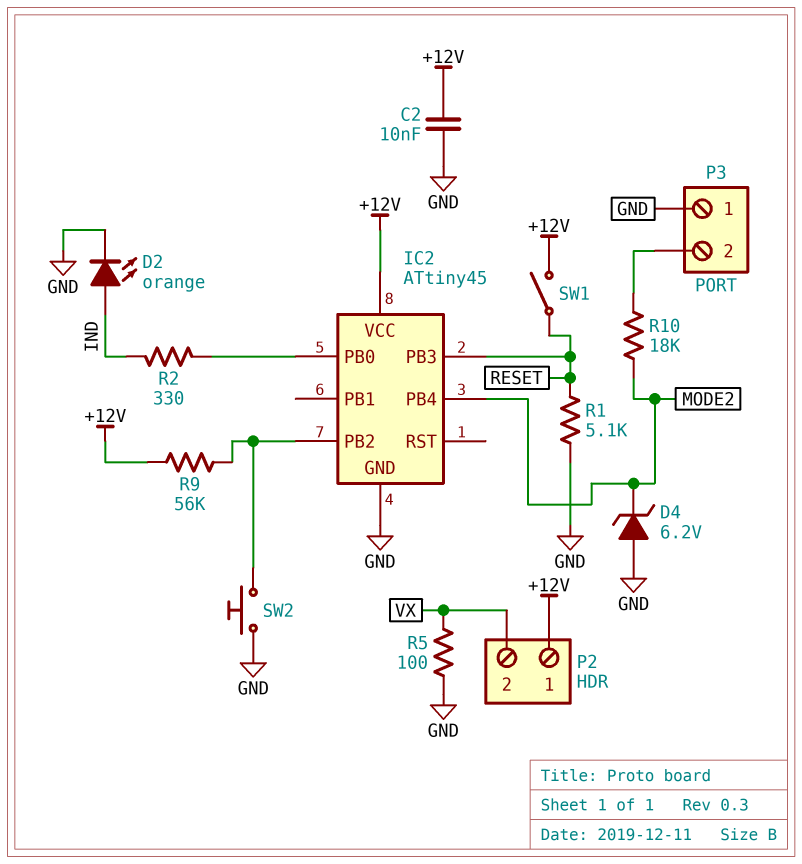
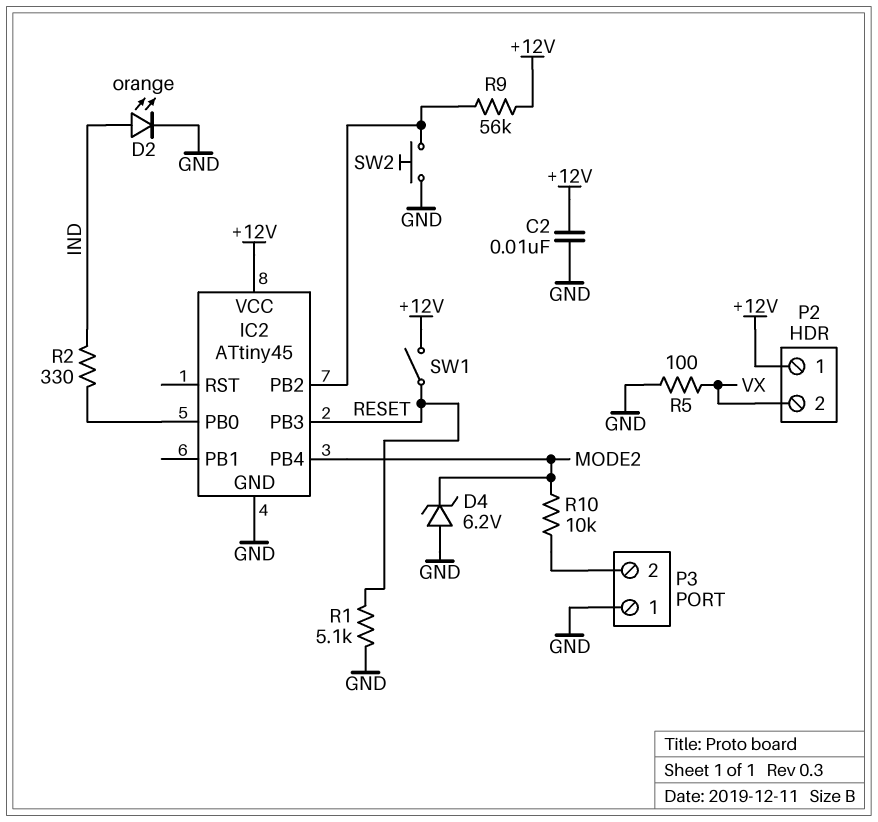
R10: 18k (MODE2, P3/2) -> 10k (MODE2, P3/2)

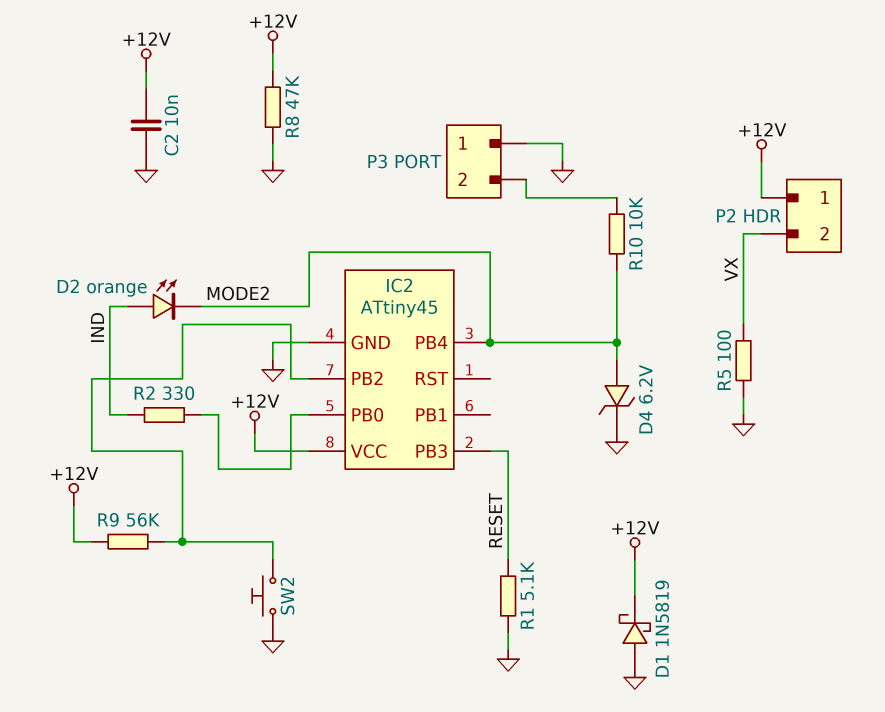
D1: none -> schottky 1N5819 (A GND, K +12V)
D2: LED orange (A IND, K GND) -> LED orange (A IND, K MODE2)
D4: zener 6.2V (A GND, K MODE2) -> zener 6.2V (A MODE2, K GND)
R8: none -> 47k (+12V, GND)
SW1: switch (+12V, RESET) -> none

